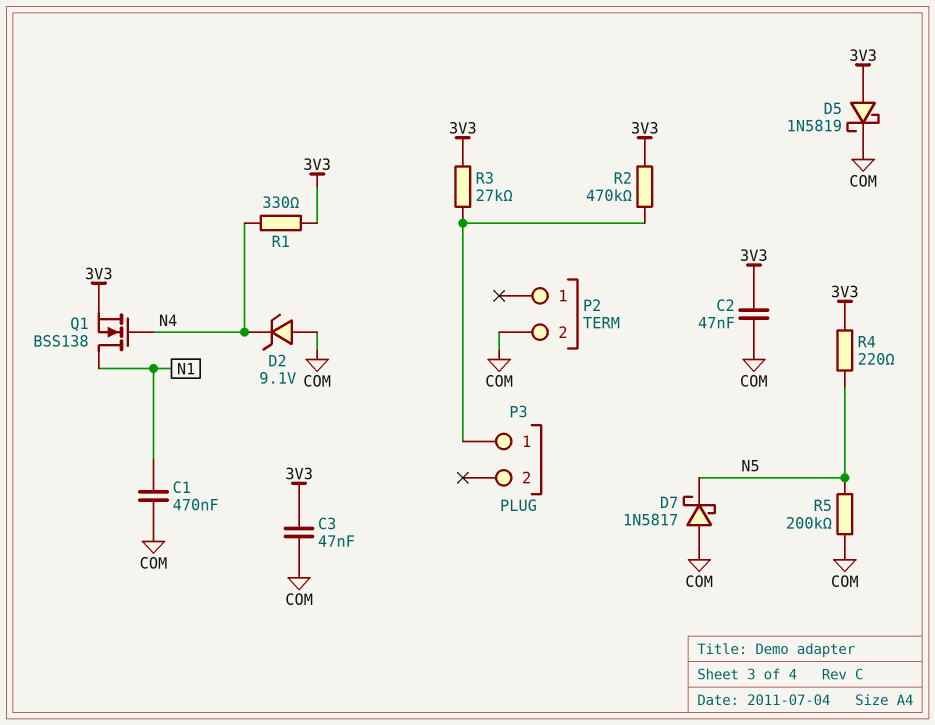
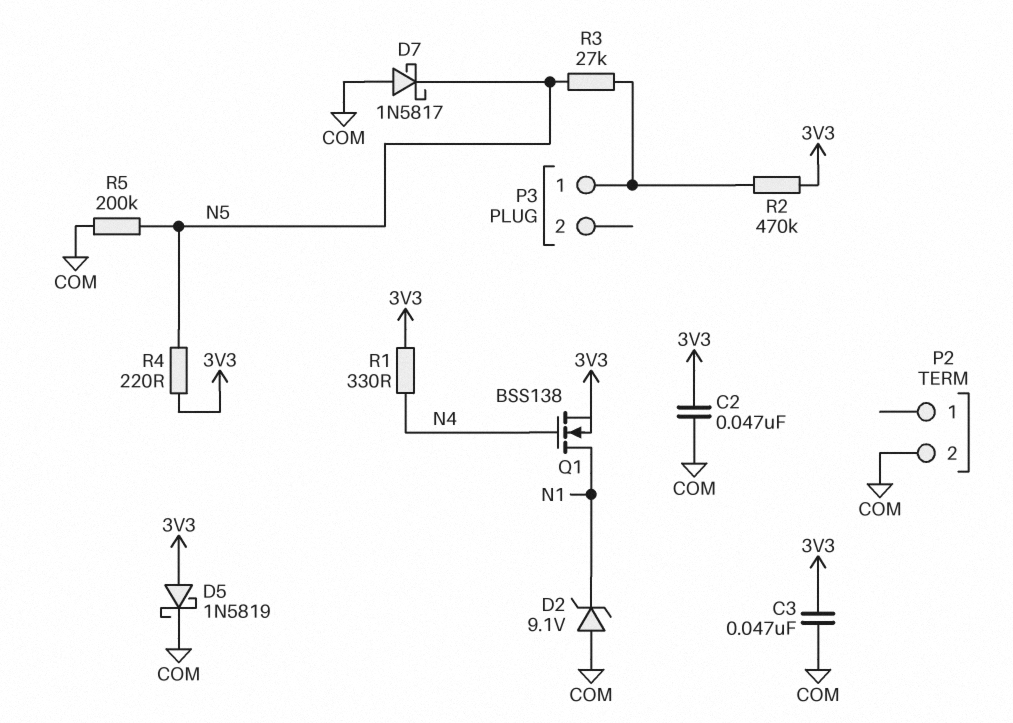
C1: 470nF (COM, N1) -> none
D2: zener 9.1V (A COM, K N4) -> zener 9.1V (A COM, K N1)
R3: 27k (3V3, P3/1) -> 27k (N5, P3/1)

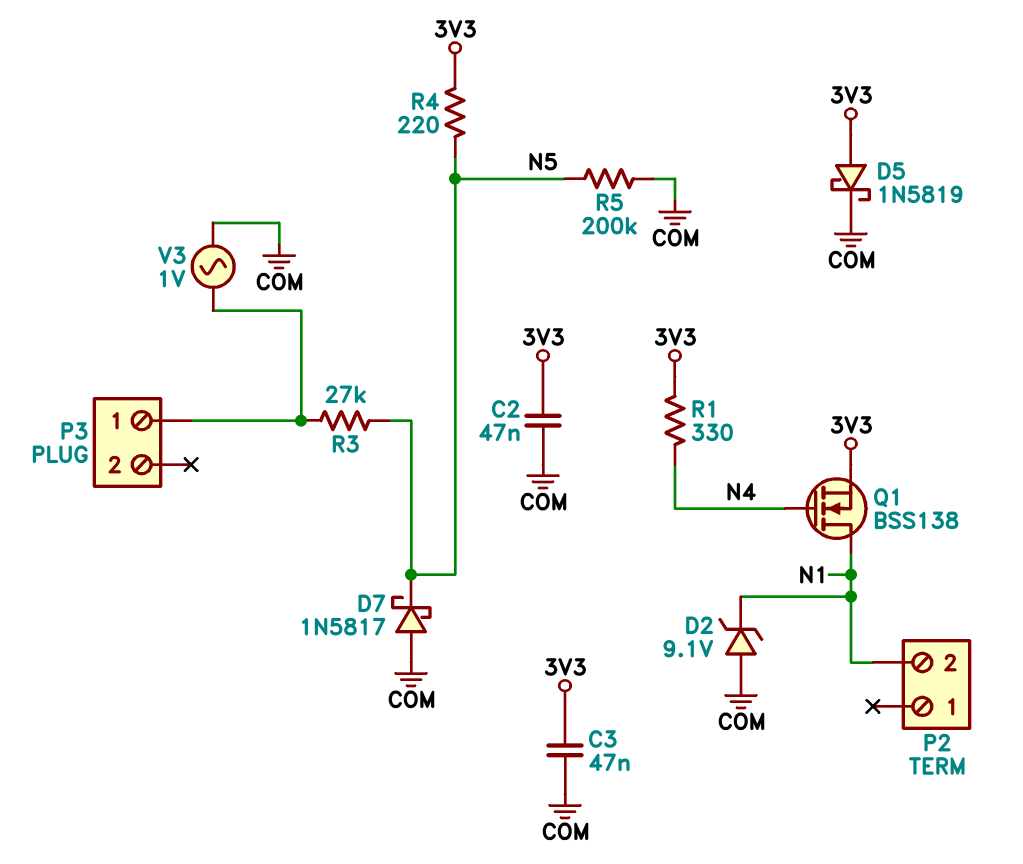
P2 pin 2: COM -> N1
R2: 470k (3V3, P3/1) -> none
V3: none -> AC 1V (COM, P3/1)

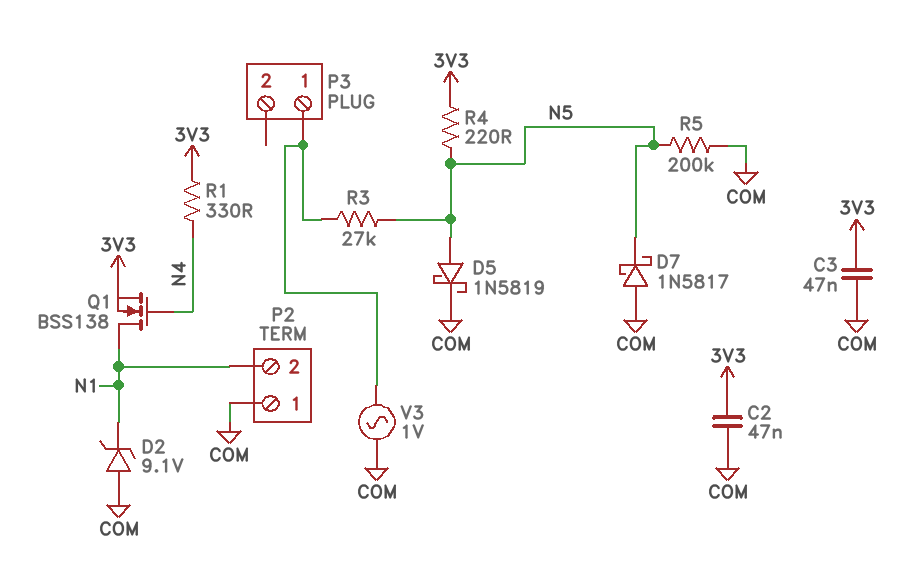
D5: schottky 1N5819 (A 3V3, K COM) -> schottky 1N5819 (A N5, K COM)
P2 pin 1: none -> COM

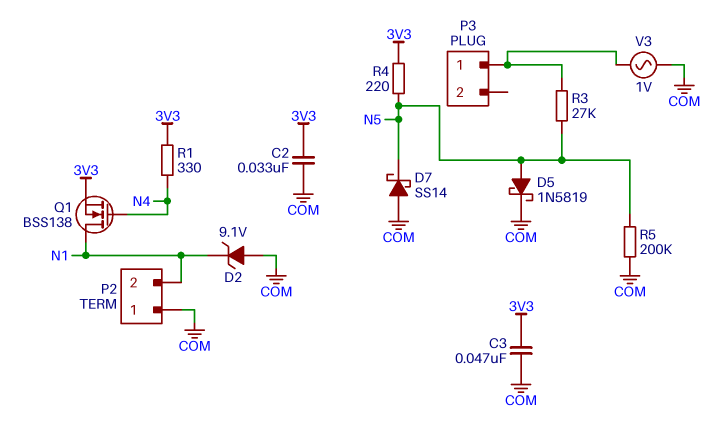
C2: 47nF (3V3, COM) -> 33nF (3V3, COM)
D7: schottky 1N5817 (A COM, K N5) -> schottky SS14 (A COM, K N5)

